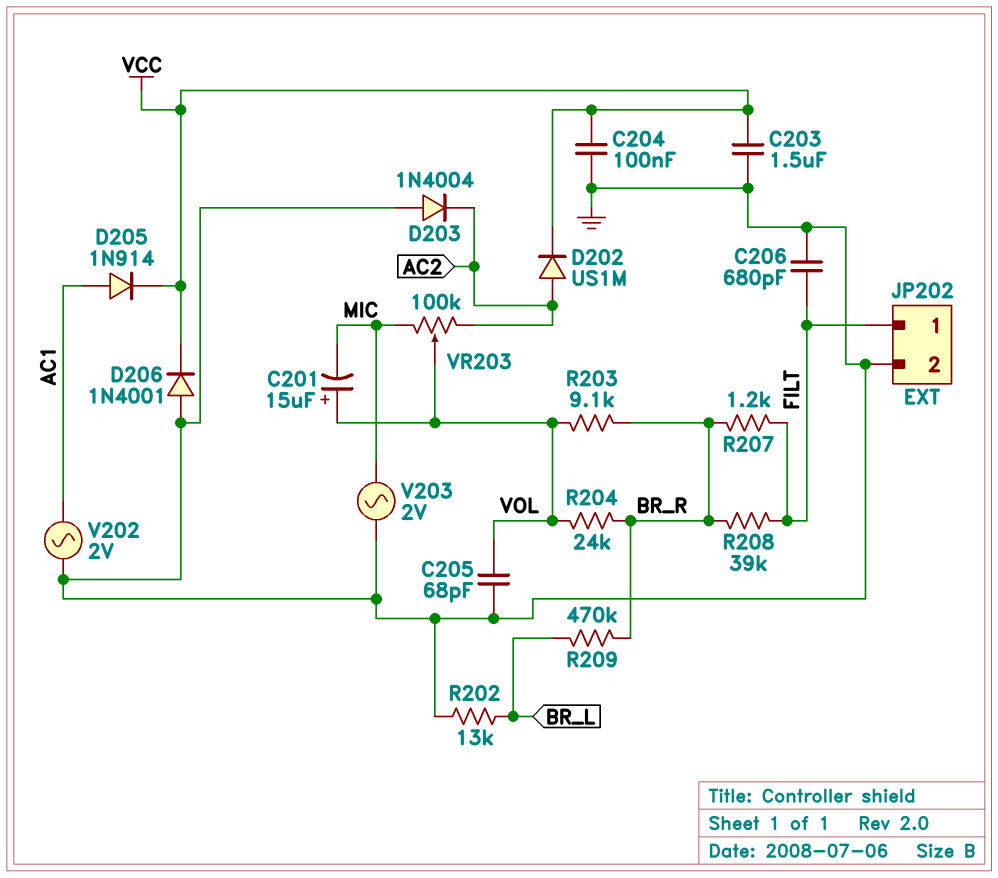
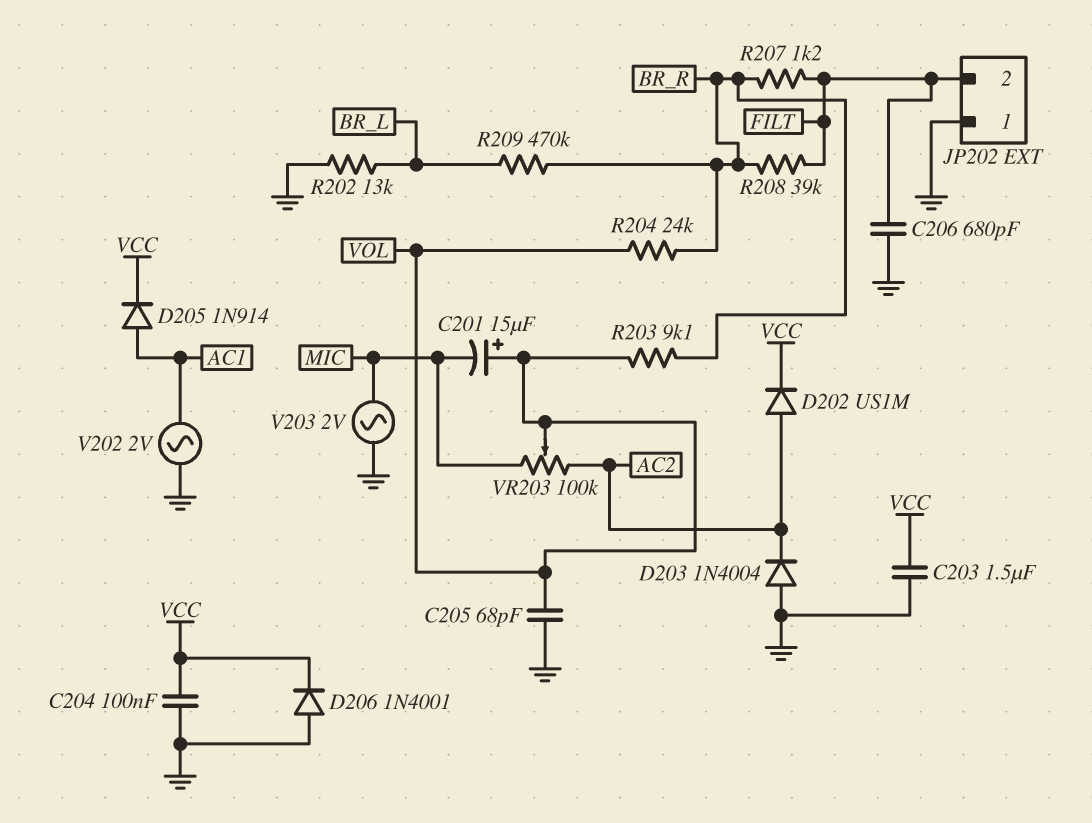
JP202 pin 1: FILT -> GND
JP202 pin 2: GND -> FILT

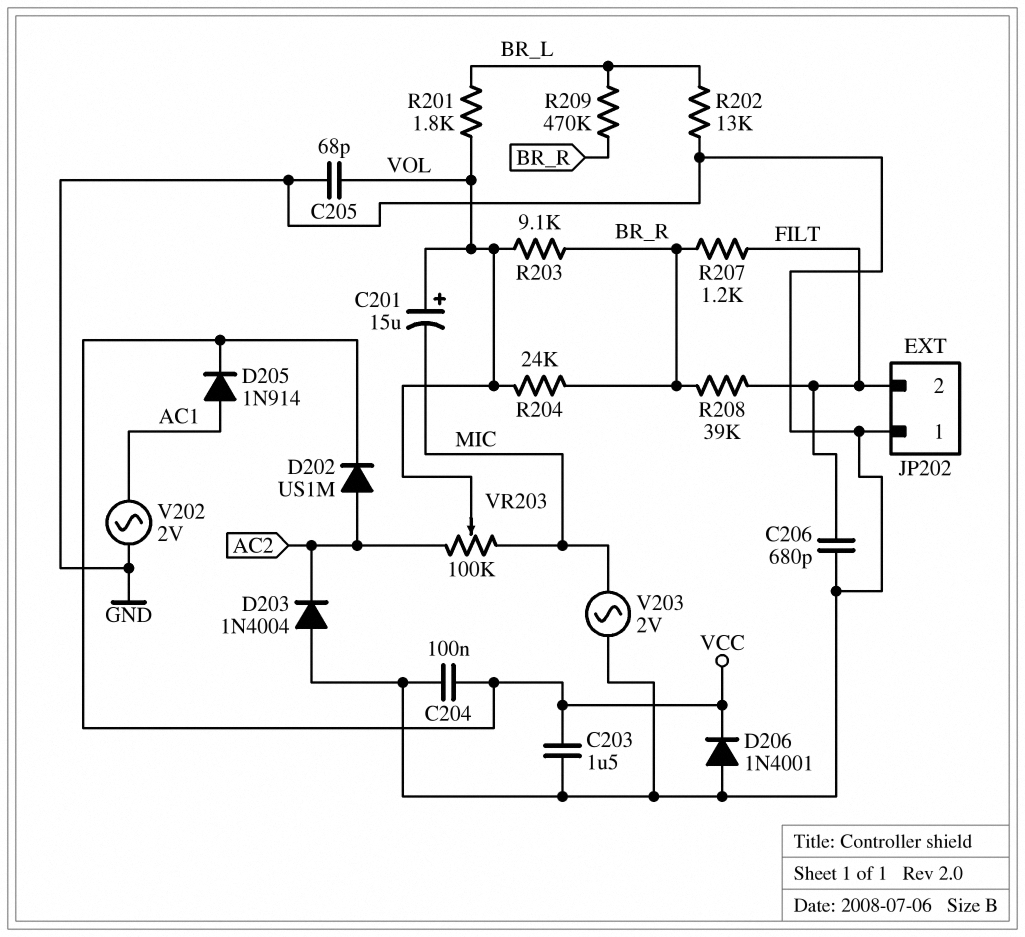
R201: none -> 1.8k (BR_L, VOL)

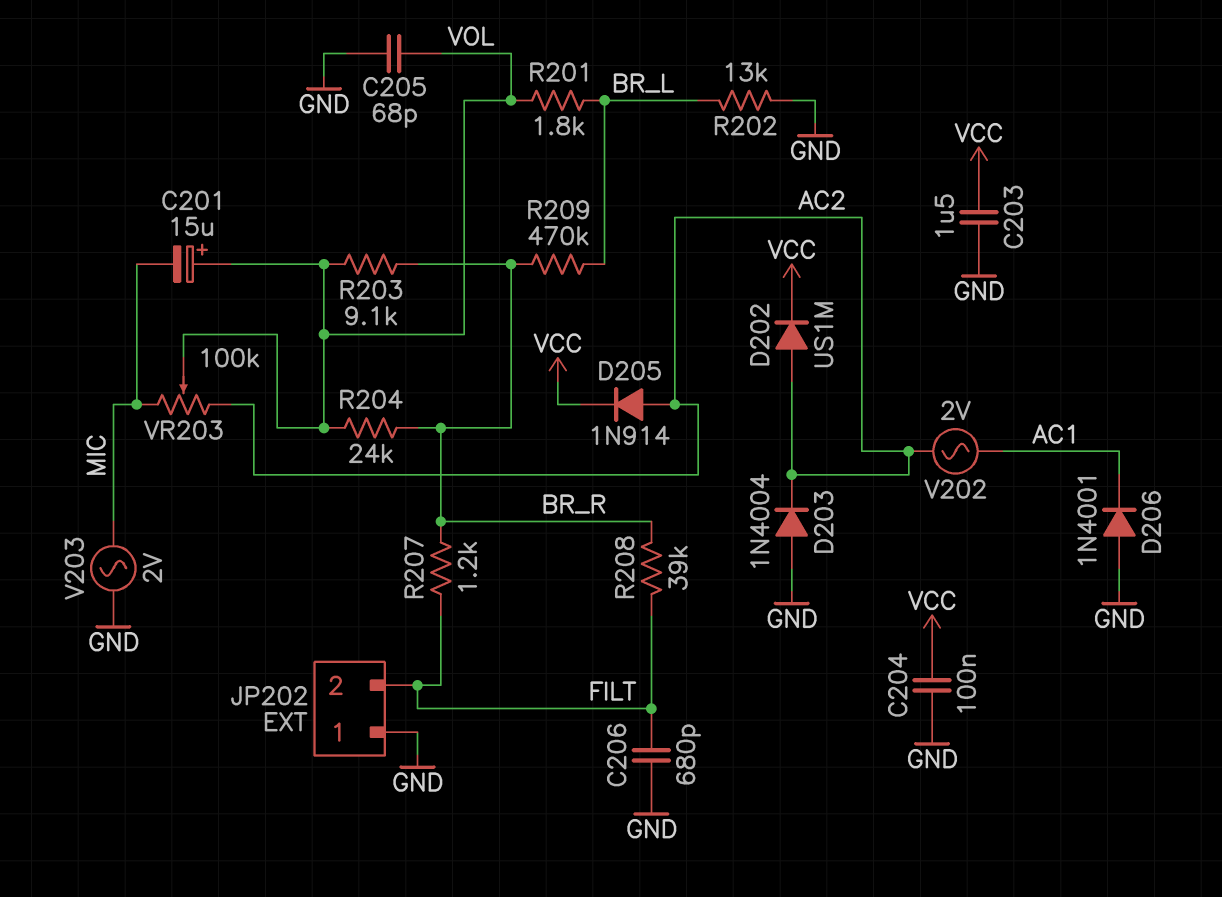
D205: diode 1N914 (A AC1, K VCC) -> diode 1N914 (A AC2, K VCC)
D206: diode 1N4001 (A GND, K VCC) -> diode 1N4001 (A GND, K AC1)
V202: AC 2V (AC1, GND) -> AC 2V (AC1, AC2)

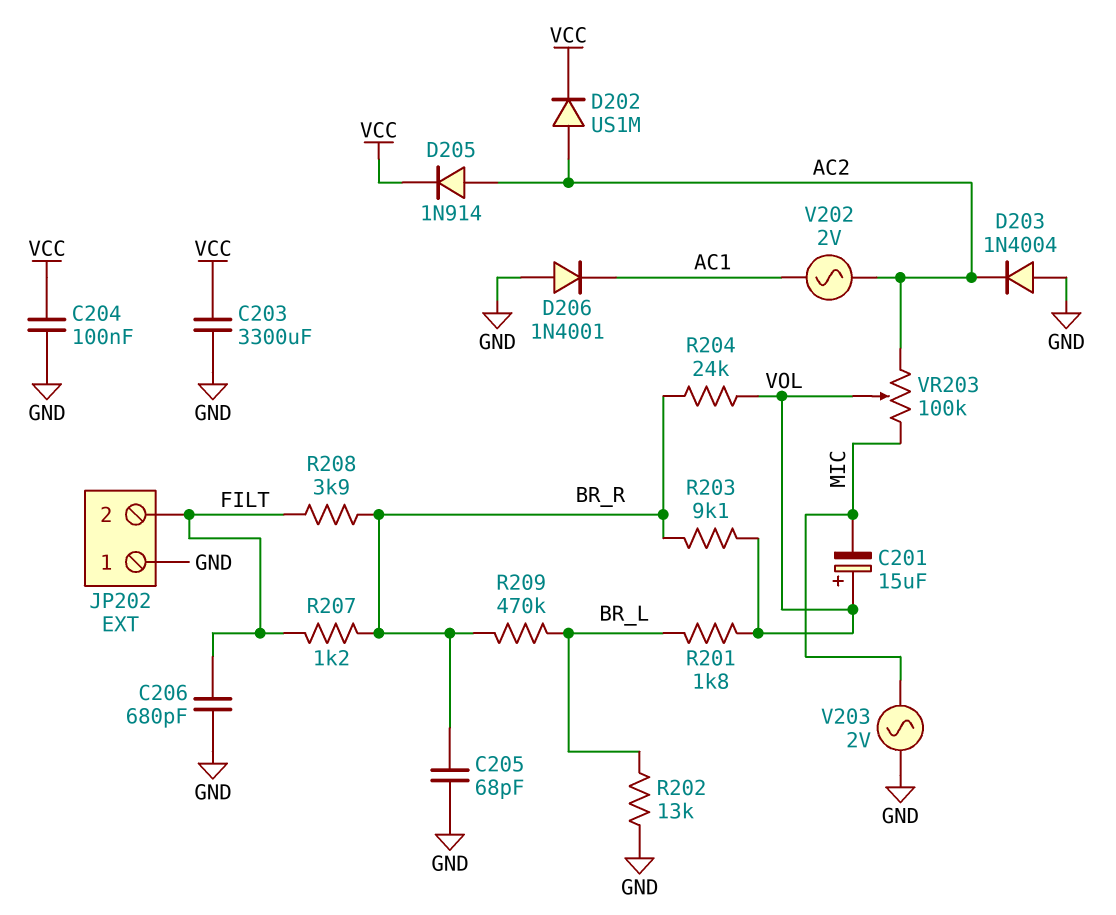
C203: 1.5uF (GND, VCC) -> 3300uF (GND, VCC)
C205: 68pF (GND, VOL) -> 68pF (BR_R, GND)
R208: 39k (BR_R, FILT) -> 3.9k (BR_R, FILT)

